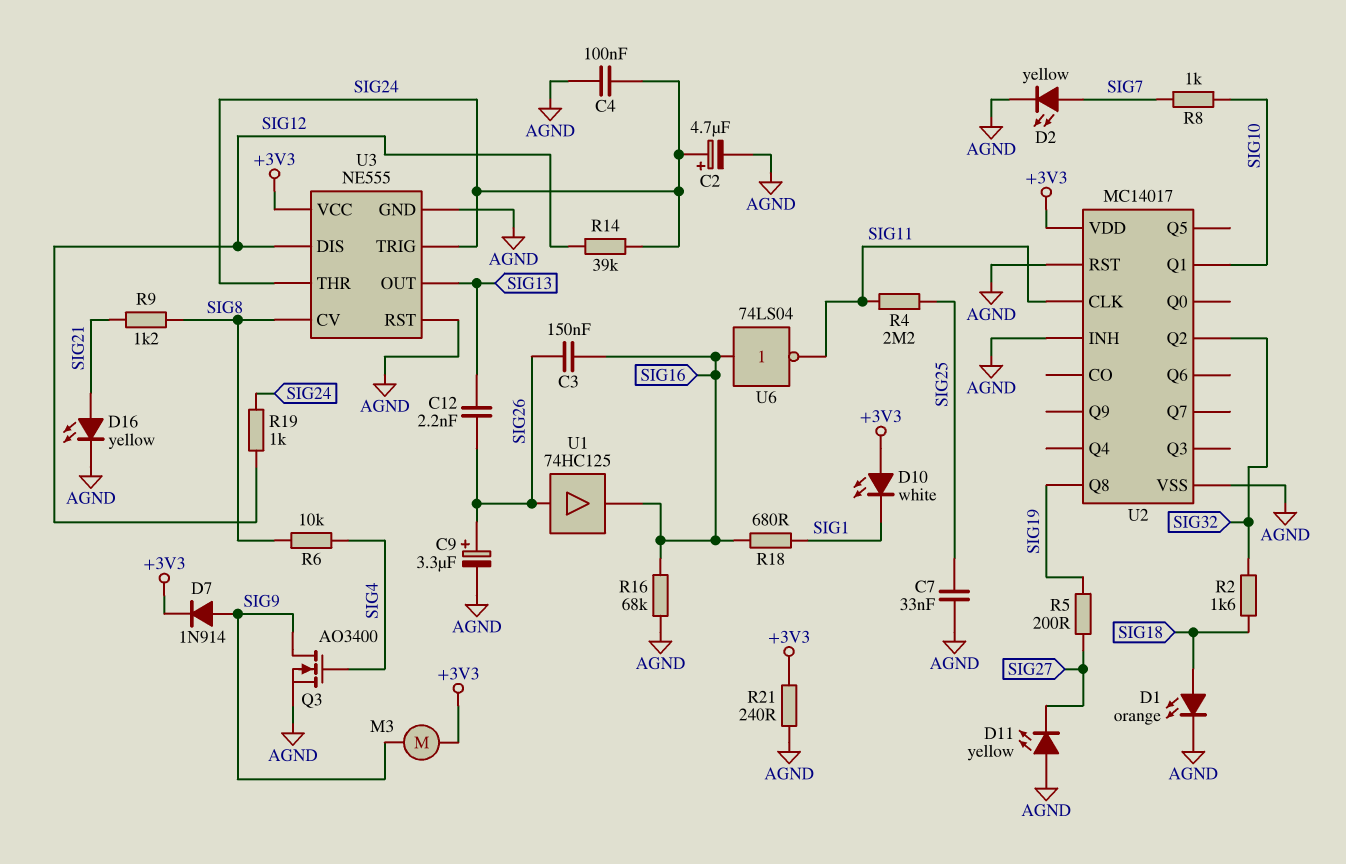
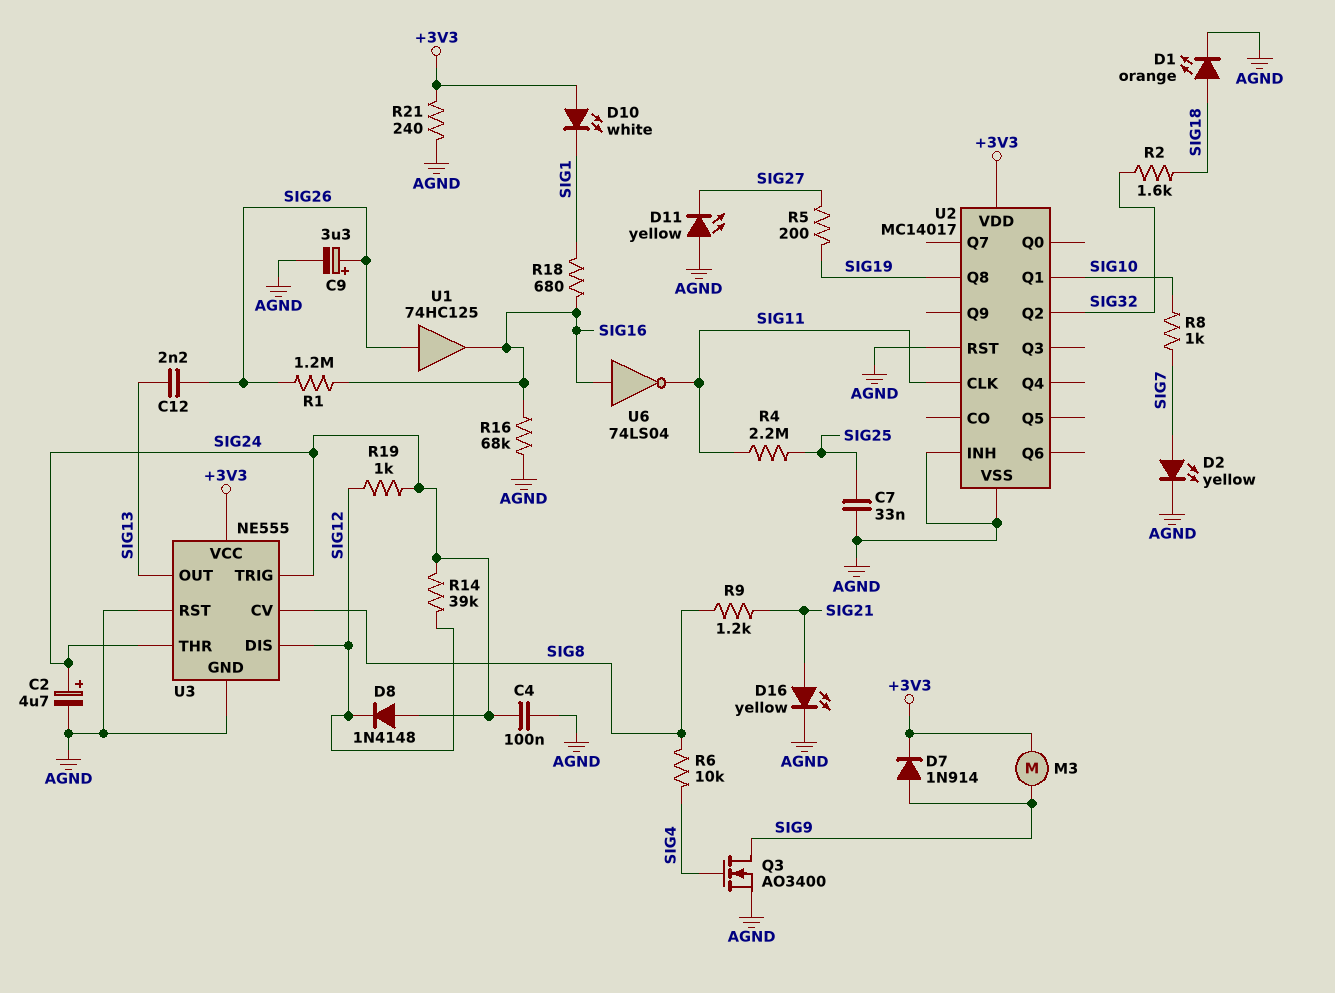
C3: 150nF (SIG16, SIG26) -> none
D8: none -> diode 1N4148 (A SIG24, K SIG12)
R1: none -> 1.2M (SIG16, SIG26)

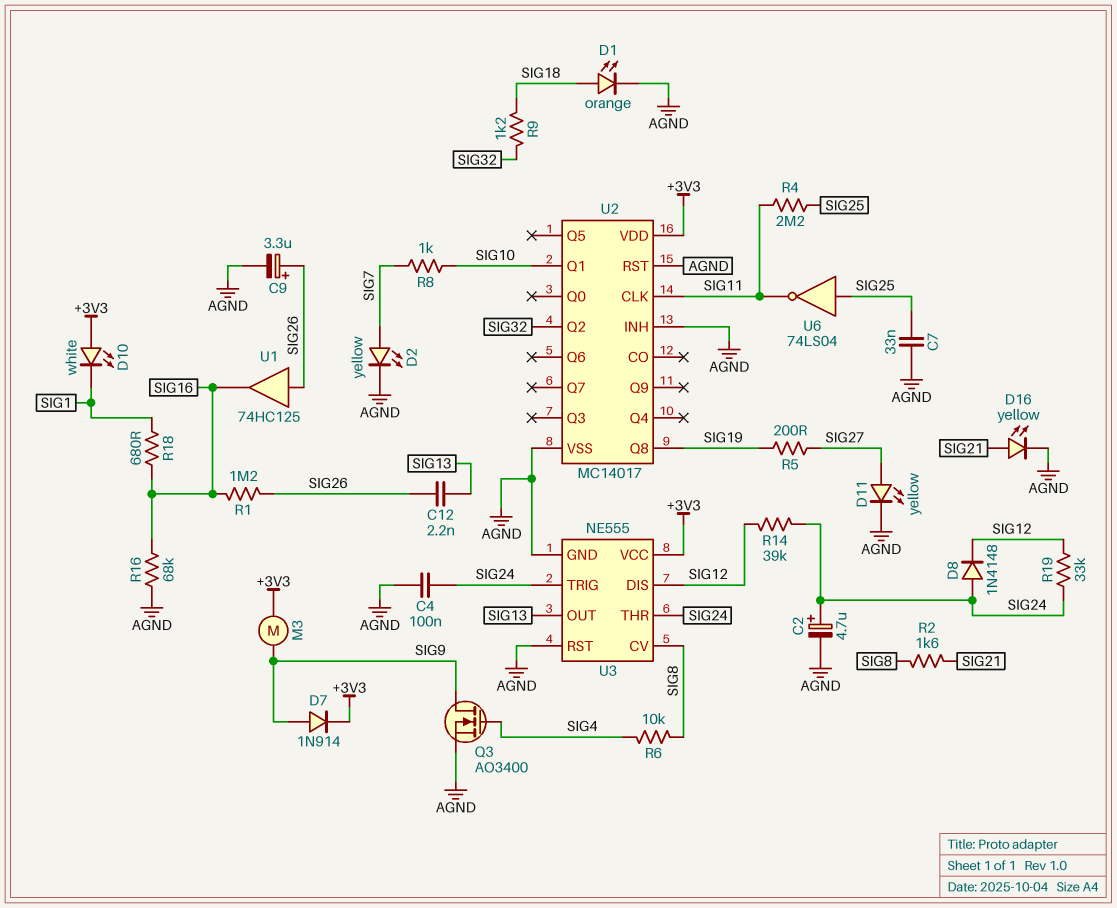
D11: LED yellow (A AGND, K SIG27) -> LED yellow (A SIG27, K AGND)
R2: 1.6k (SIG18, SIG32) -> 1.6k (SIG8, SIG21)
R9: 1.2k (SIG8, SIG21) -> 1.2k (SIG18, SIG32)
R19: 1k (SIG12, SIG24) -> 33k (SIG12, SIG24)
R21: 240 (+3V3, AGND) -> none
U6: NOT 74LS04 (in SIG16, out SIG11) -> NOT 74LS04 (in SIG25, out SIG11)

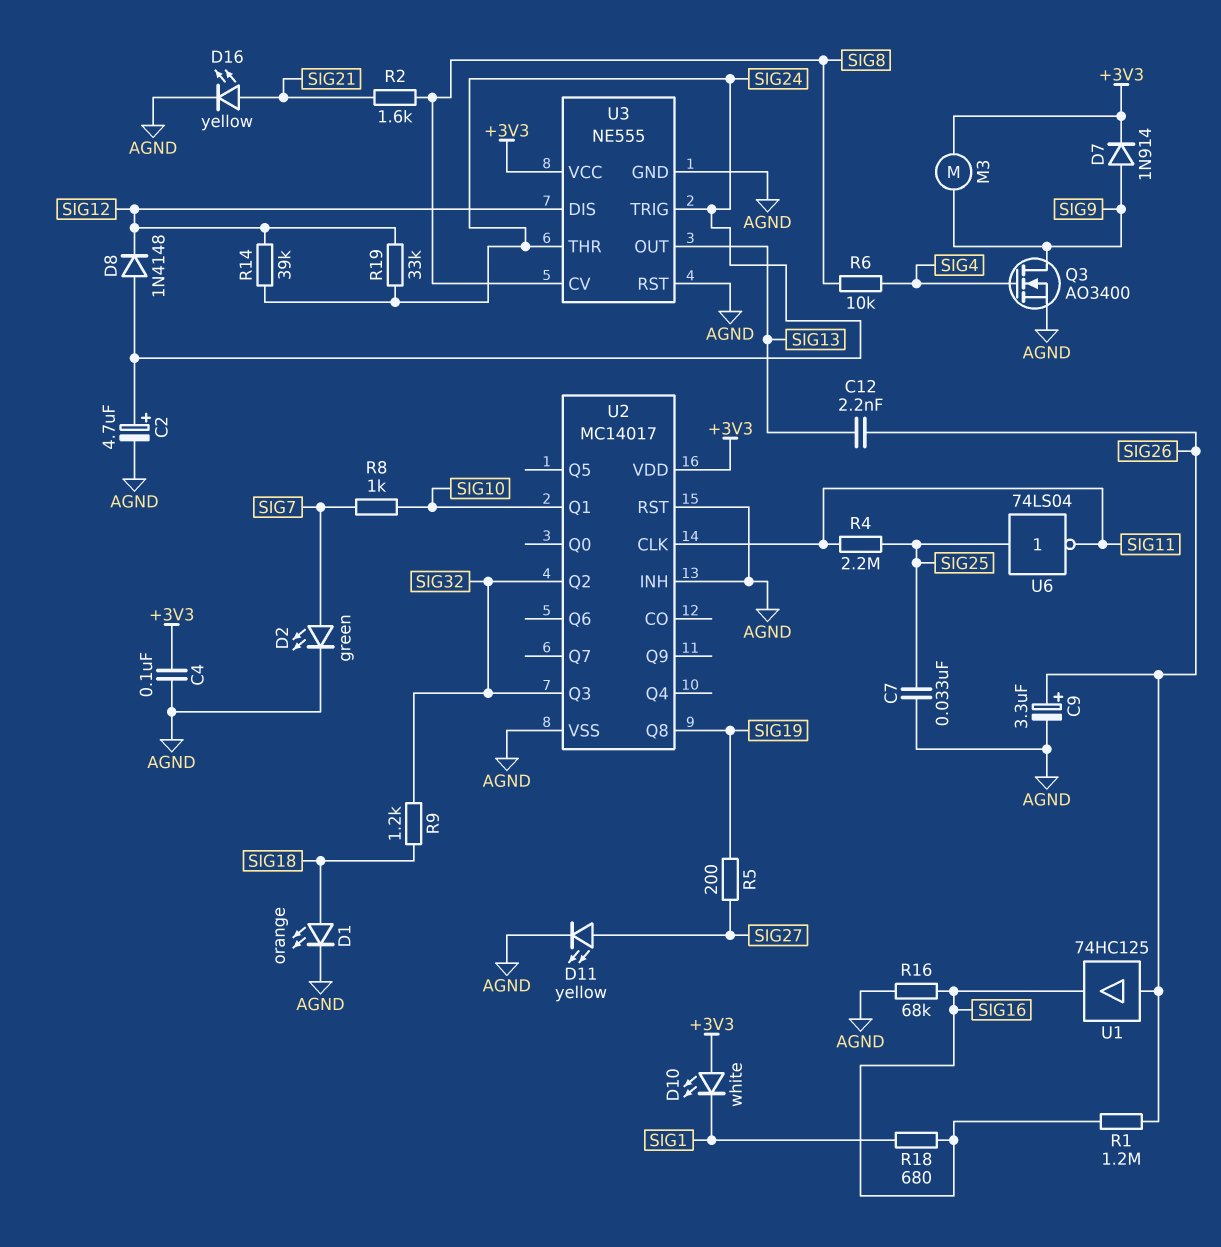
C4: 100nF (AGND, SIG24) -> 100nF (+3V3, AGND)
D2: LED yellow (A SIG7, K AGND) -> LED green (A SIG7, K AGND)
U2 pin Q3: none -> SIG32

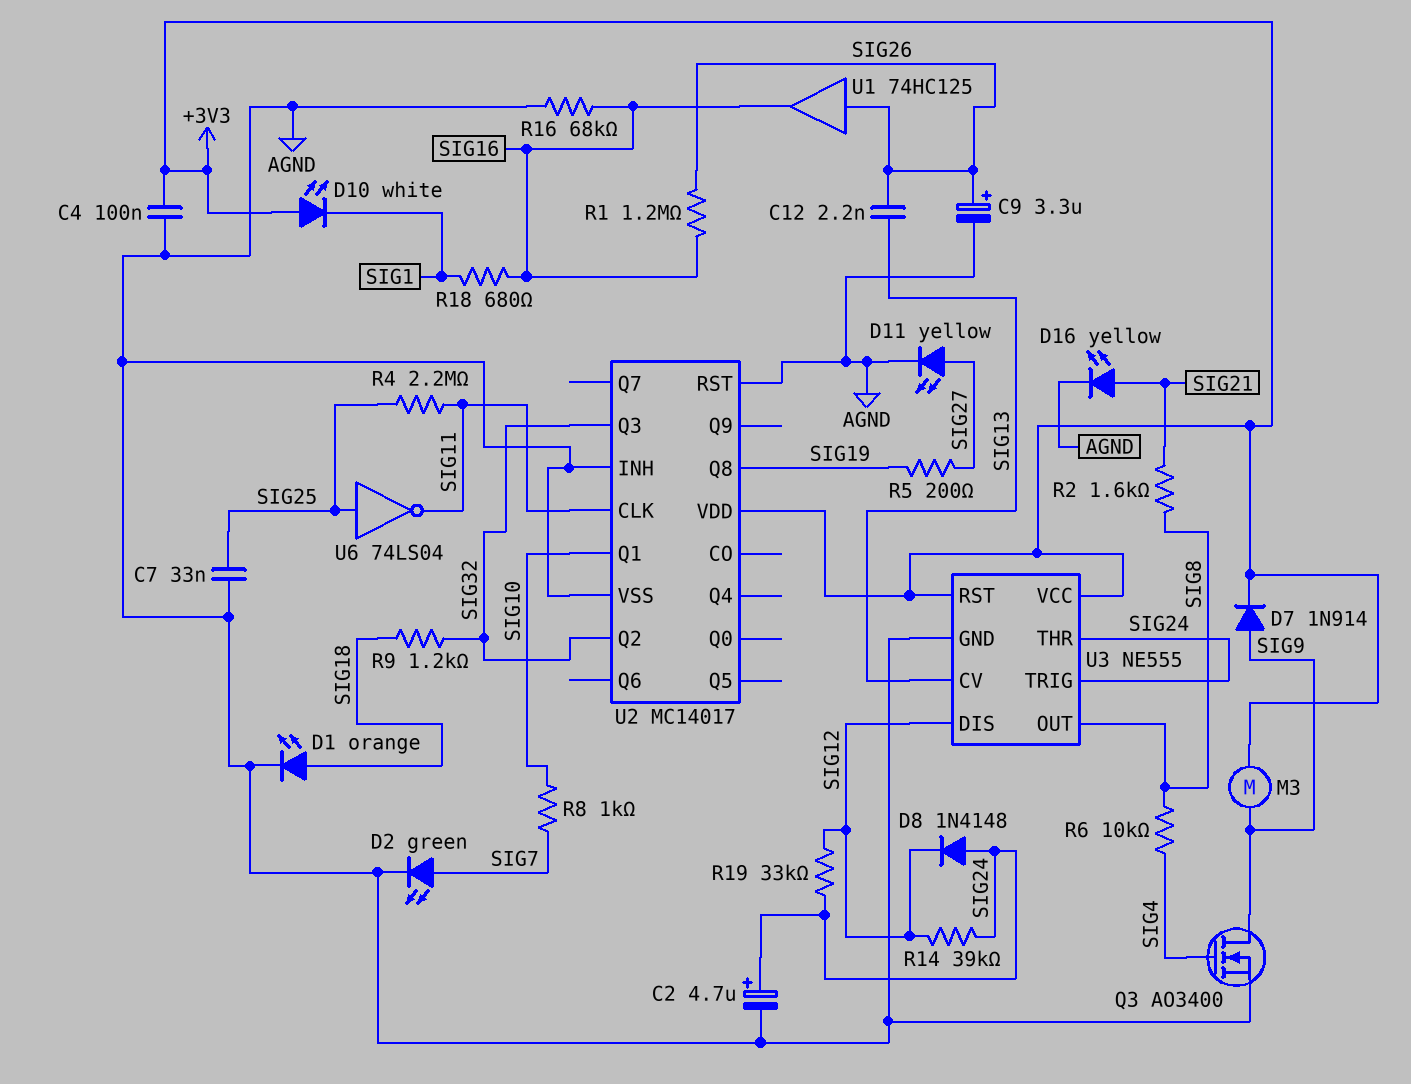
U3 pin CV: SIG8 -> SIG13
U3 pin OUT: SIG13 -> SIG8
U3 pin RST: AGND -> +3V3

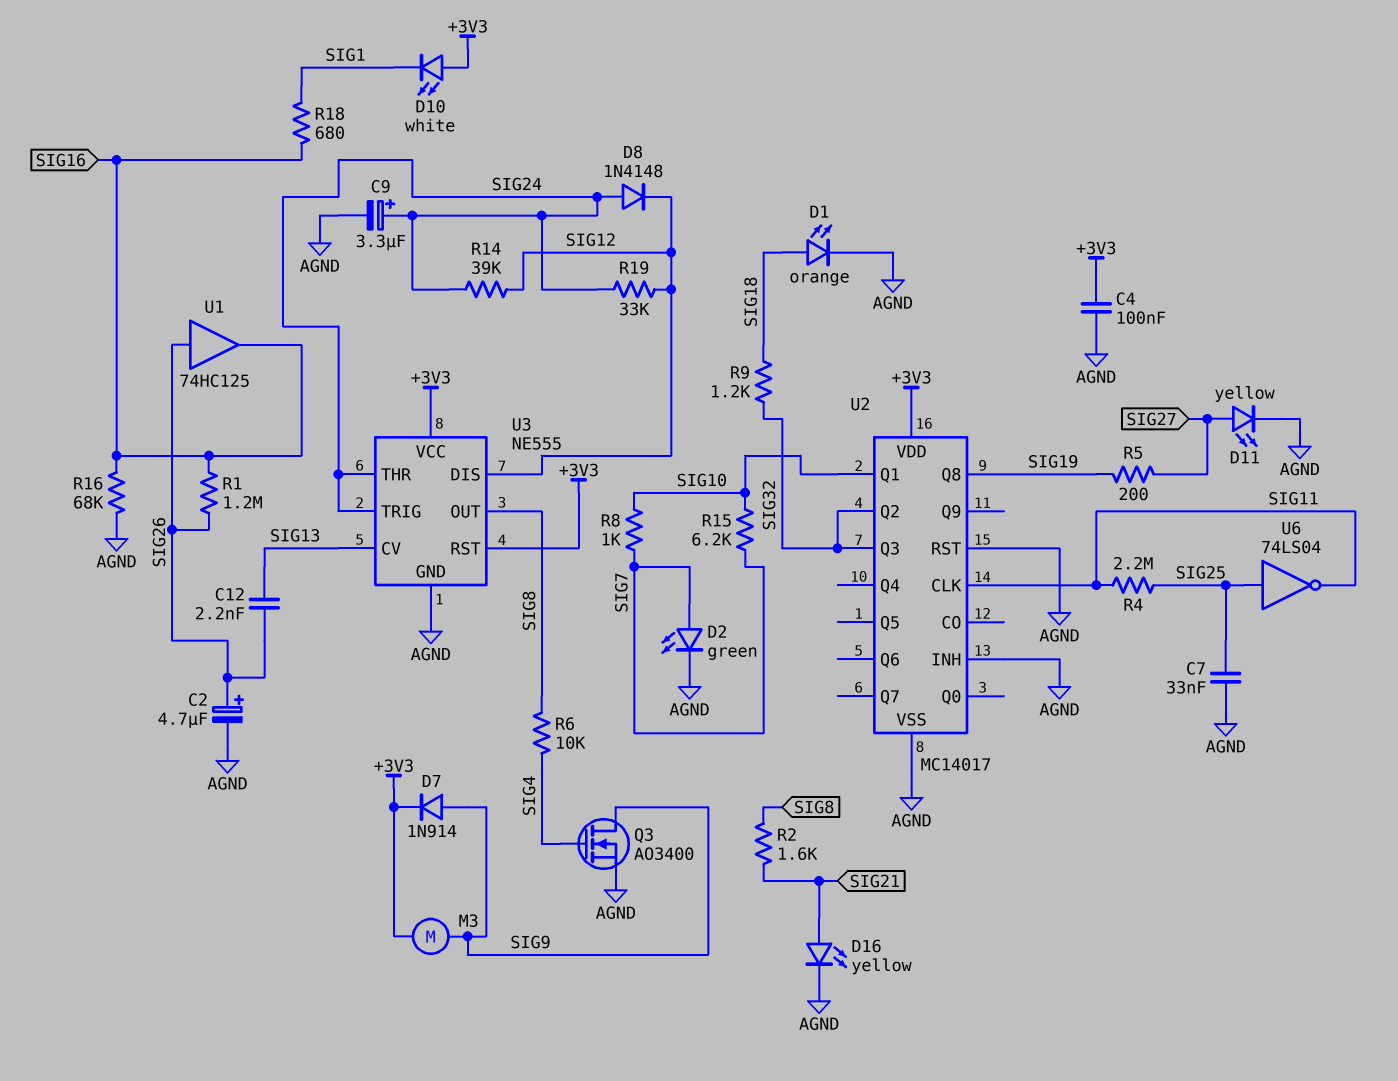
C2: 4.7uF (plus SIG24, minus AGND) -> 4.7uF (plus SIG26, minus AGND)
C9: 3.3uF (plus SIG26, minus AGND) -> 3.3uF (plus SIG24, minus AGND)
R15: none -> 6.2k (SIG7, SIG10)

